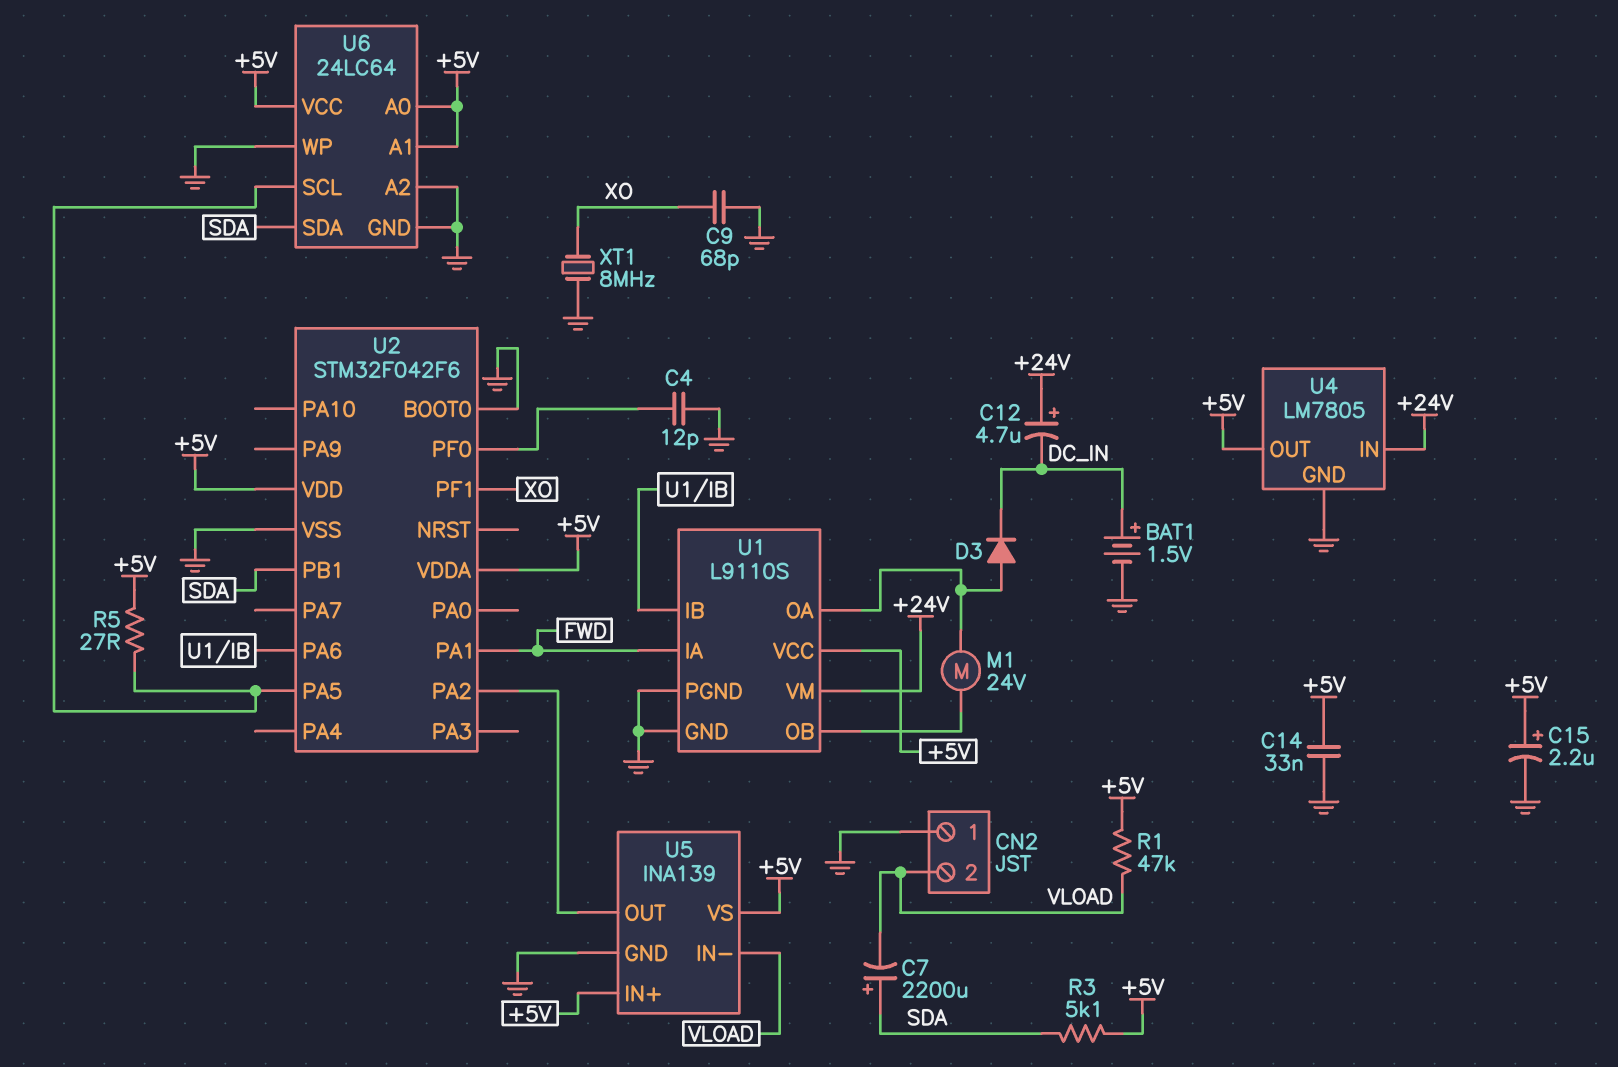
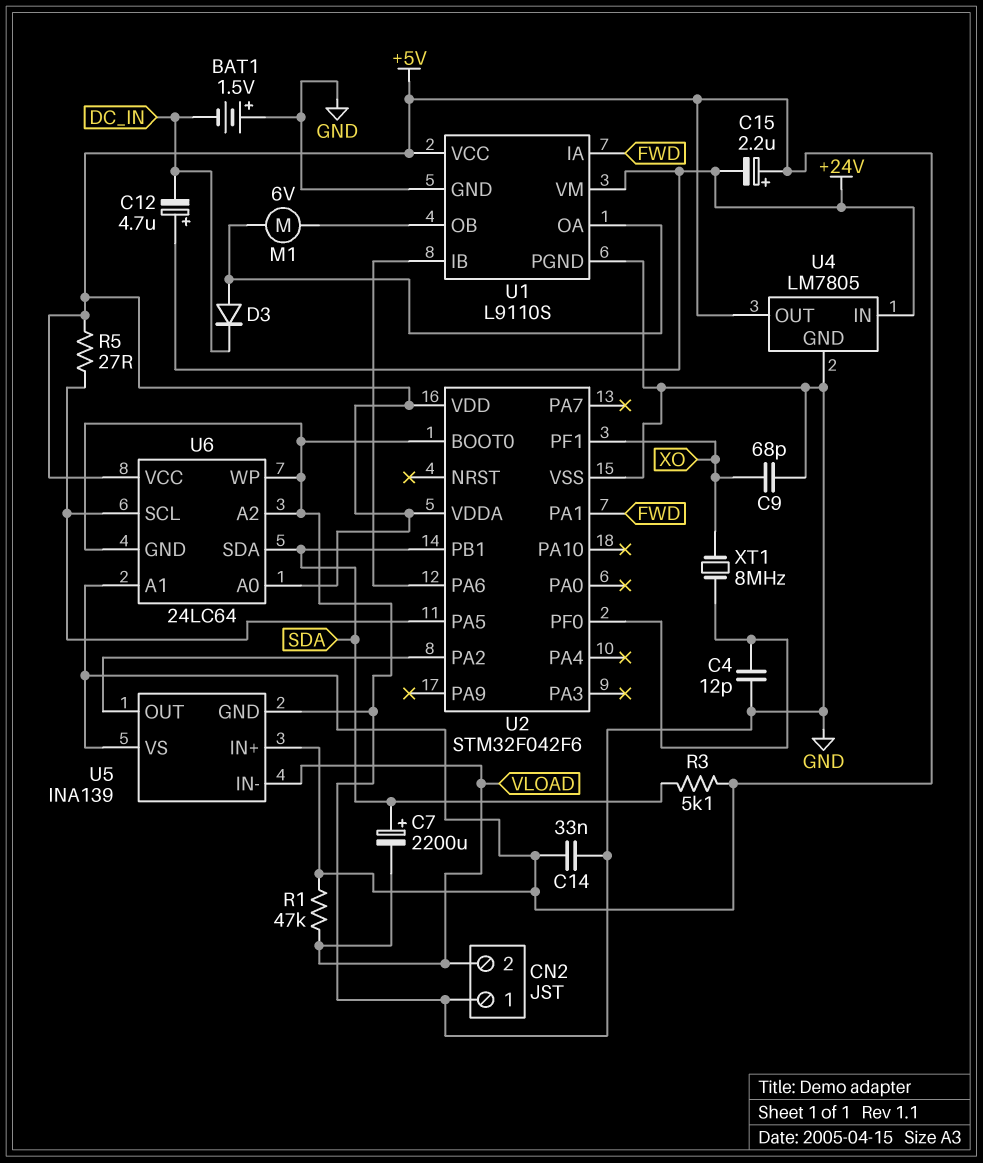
BAT1: 1.5V (plus DC_IN, minus GND) -> 1.5V (plus GND, minus DC_IN)
C15: 2.2uF (plus +5V, minus GND) -> 2.2uF (plus +5V, minus +24V)
M1: motor 24V (U1/OA, U1/OB) -> motor 6V (U1/OA, U1/OB)
XT1: 8MHz (GND, XO) -> 8MHz (U2/PF0, XO)

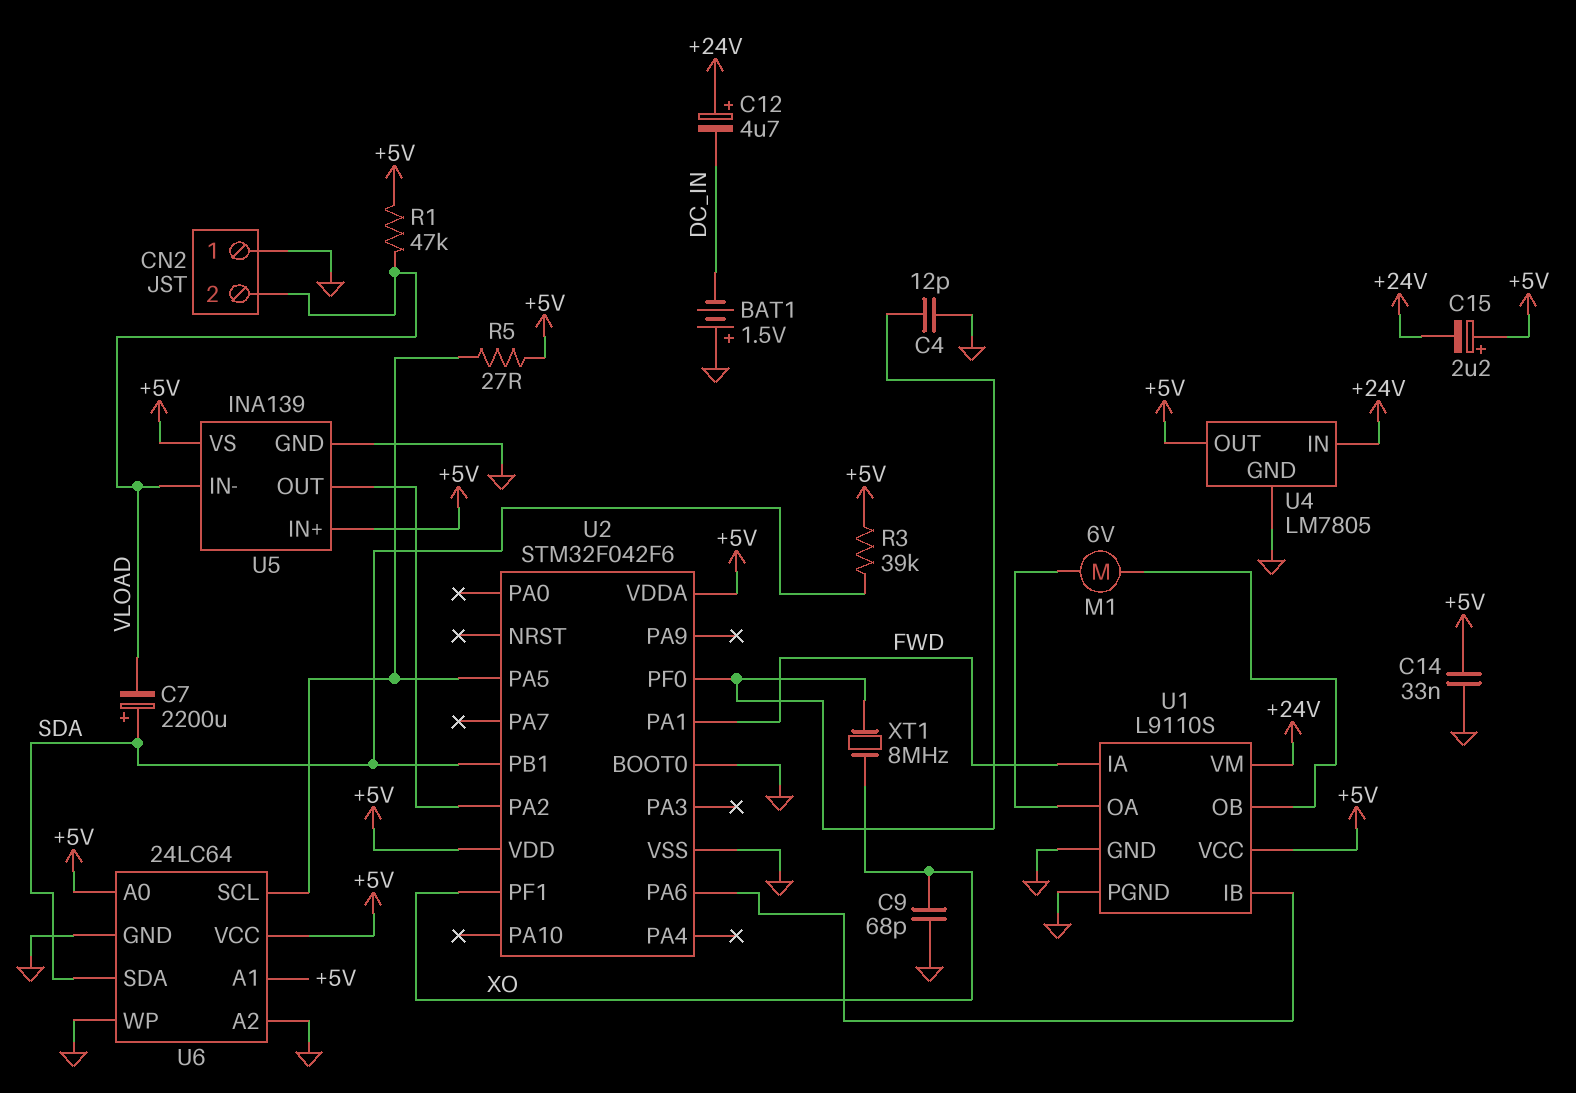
D3: diode (A U1/OA, K DC_IN) -> none
R3: 5.1k (+5V, SDA) -> 39k (+5V, SDA)

